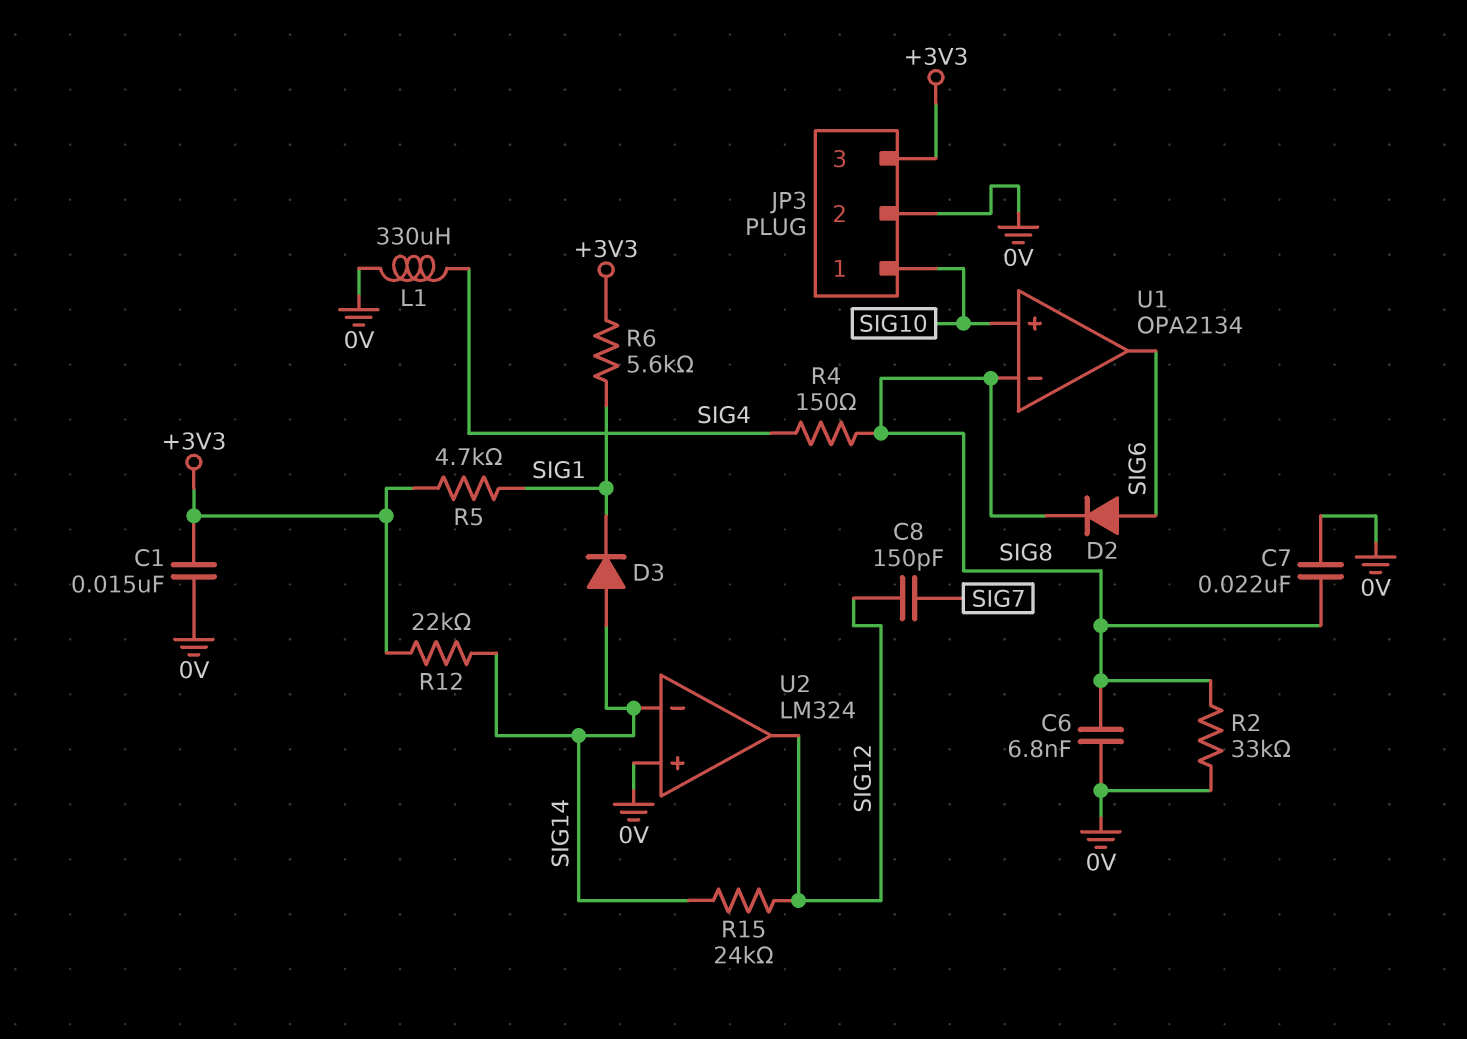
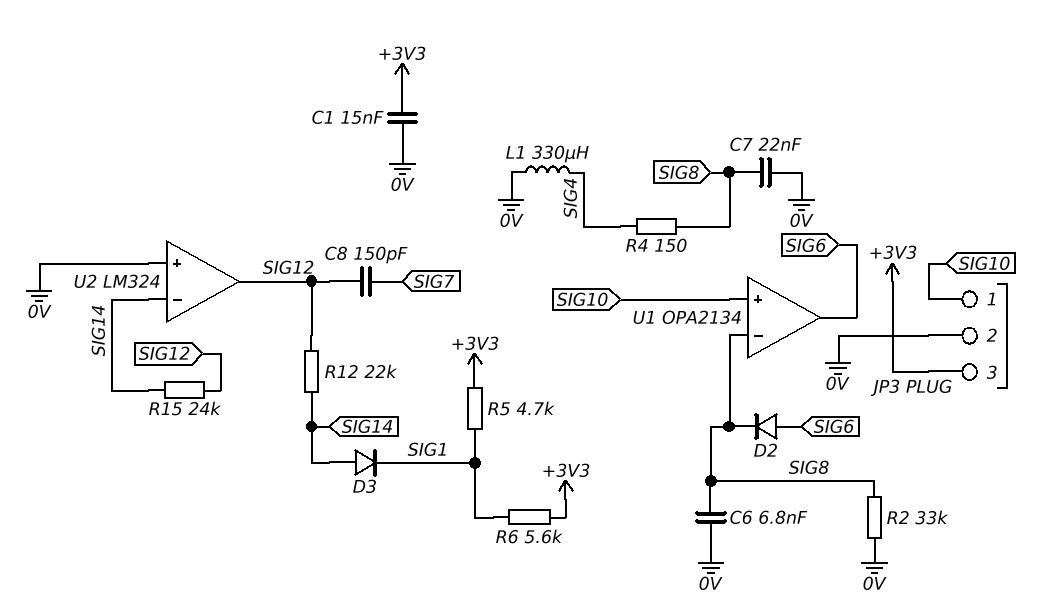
R12: 22k (+3V3, SIG14) -> 22k (SIG12, SIG14)

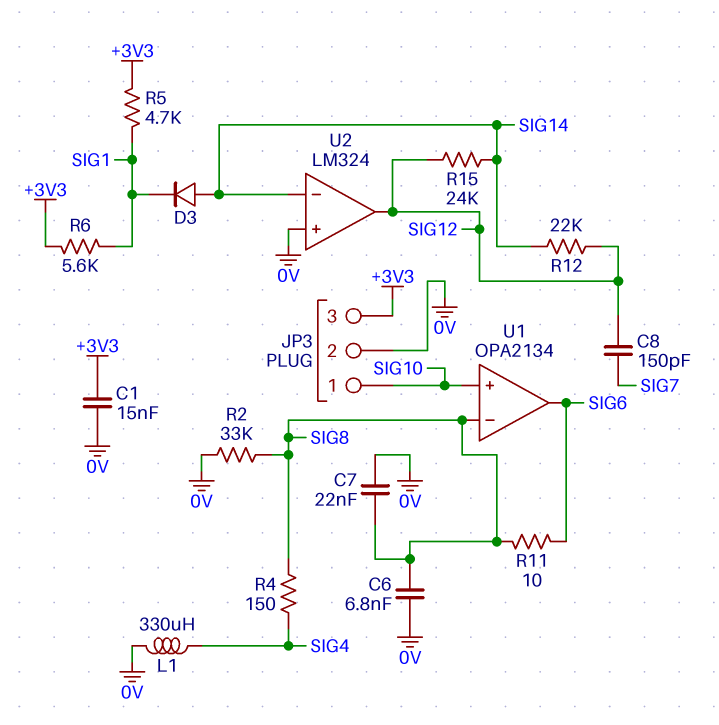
D2: diode (A SIG6, K SIG8) -> none
R11: none -> 10 (SIG6, SIG8)

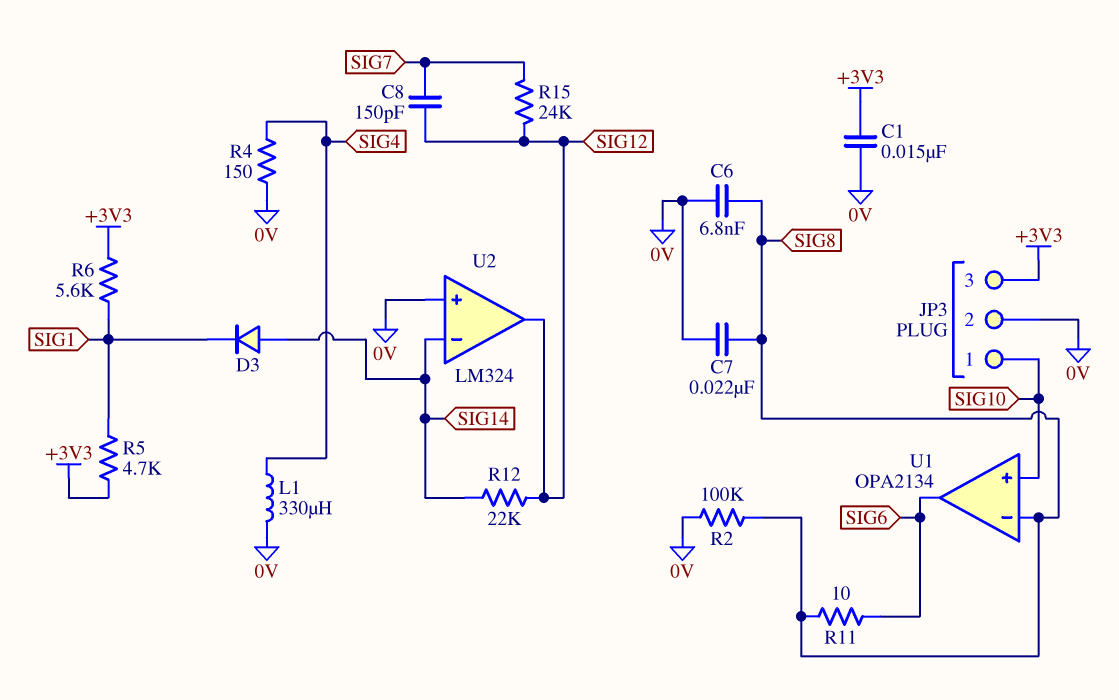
R2: 33k (0V, SIG8) -> 100k (0V, SIG8)
R4: 150 (SIG4, SIG8) -> 150 (0V, SIG4)
R15: 24k (SIG12, SIG14) -> 24k (SIG7, SIG12)

